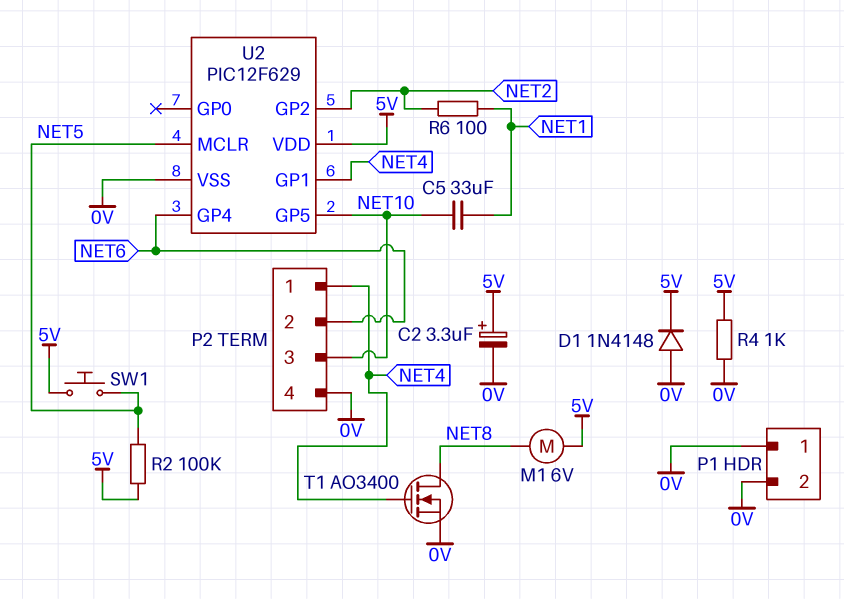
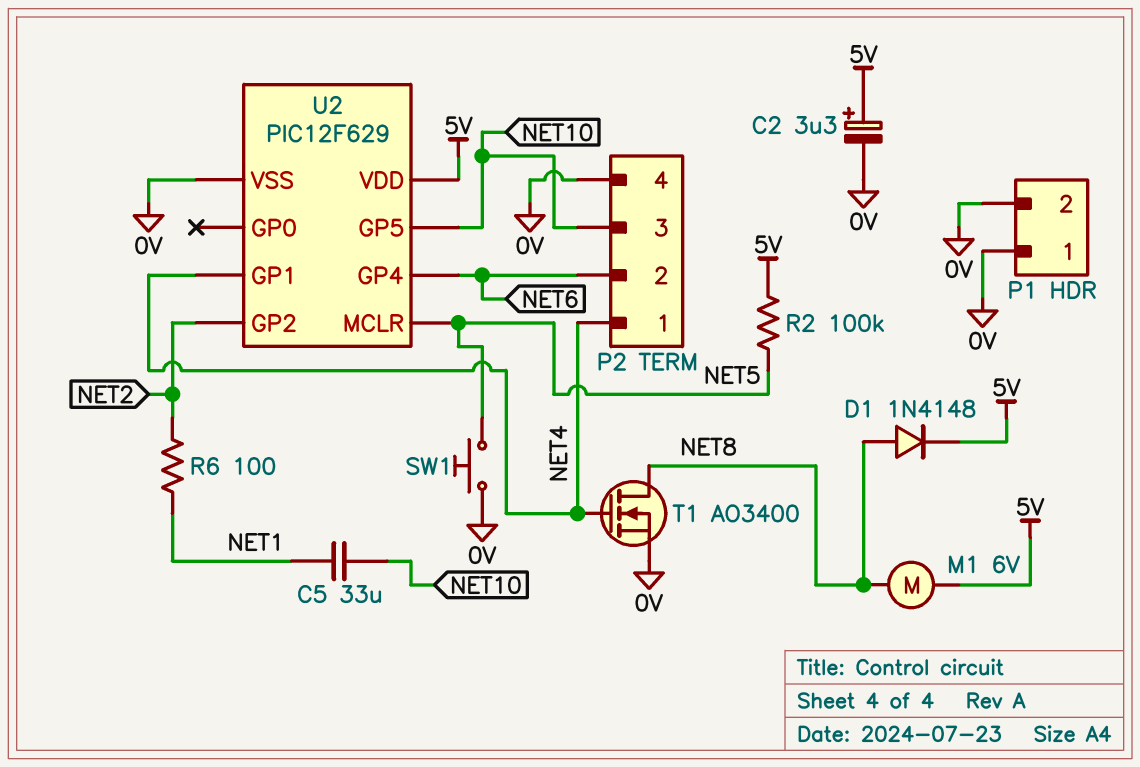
D1: diode 1N4148 (A 0V, K 5V) -> diode 1N4148 (A NET8, K 5V)
R4: 1k (0V, 5V) -> none
SW1: button (5V, NET5) -> button (0V, NET5)

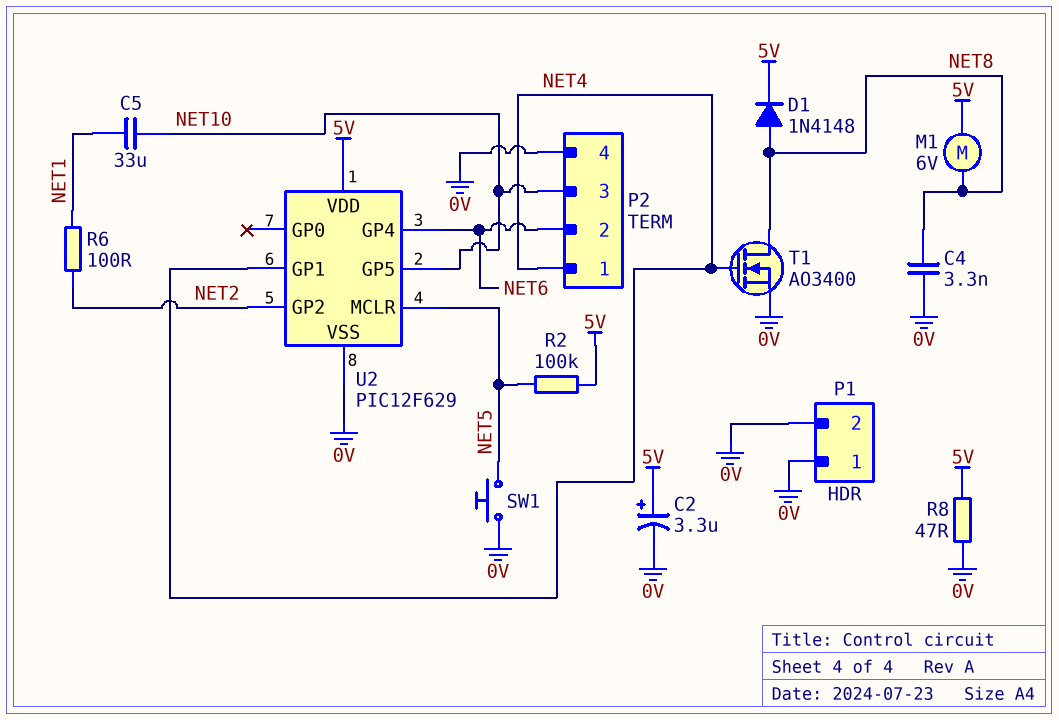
C4: none -> 3.3nF (0V, NET8)
R8: none -> 47 (0V, 5V)

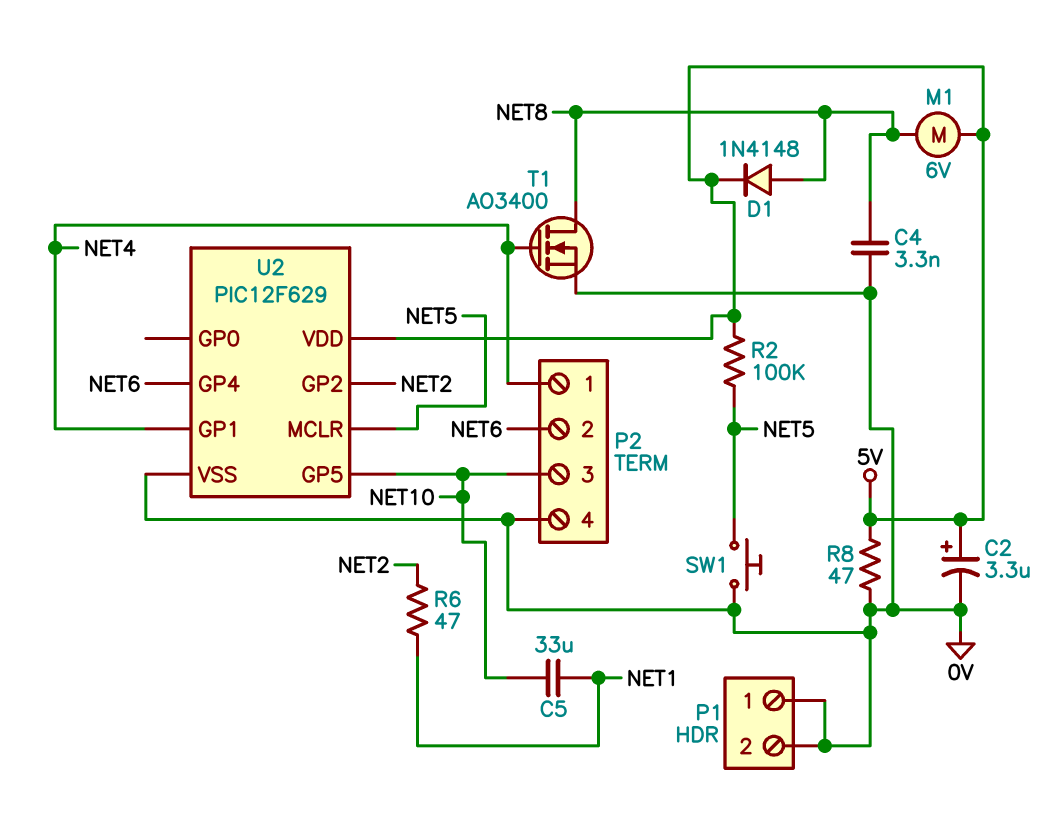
R6: 100 (NET1, NET2) -> 47 (NET1, NET2)

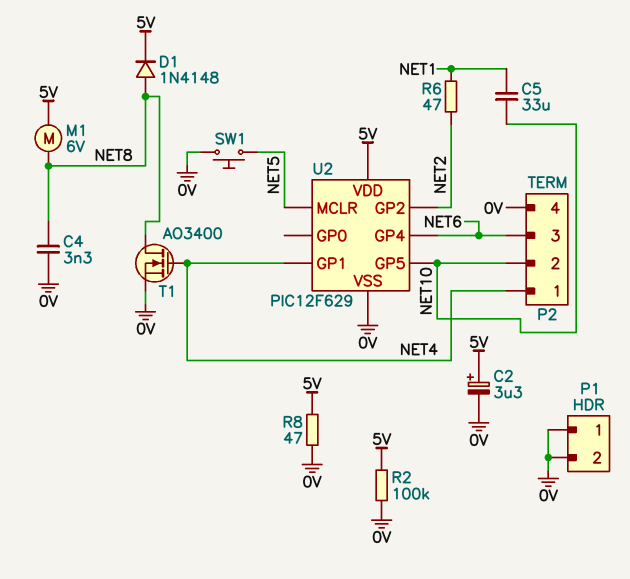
P2 pin 2: NET6 -> NET10
P2 pin 3: NET10 -> NET6
R2: 100k (5V, NET5) -> 100k (0V, 5V)

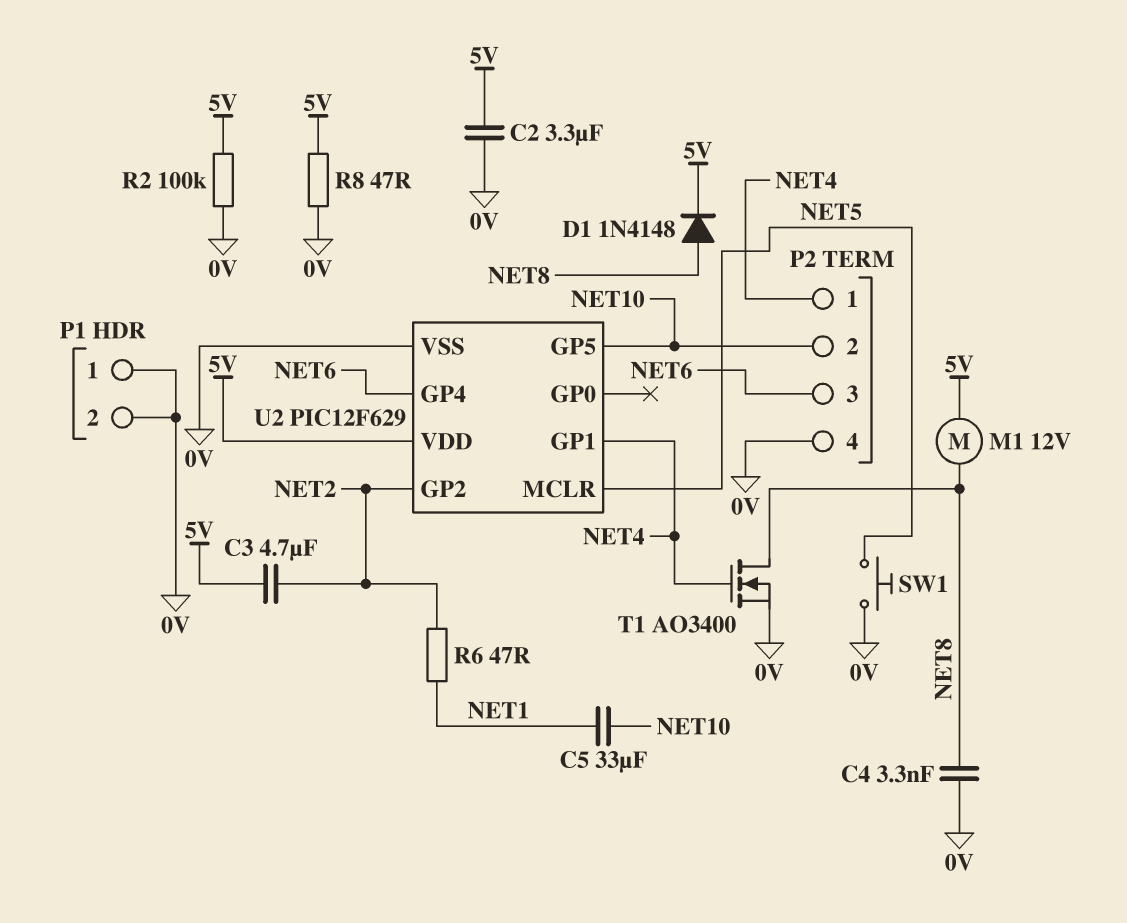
C2: 3.3uF (plus 5V, minus 0V) -> 3.3uF (0V, 5V)
C3: none -> 4.7uF (5V, NET2)
M1: motor 6V (5V, NET8) -> motor 12V (5V, NET8)

